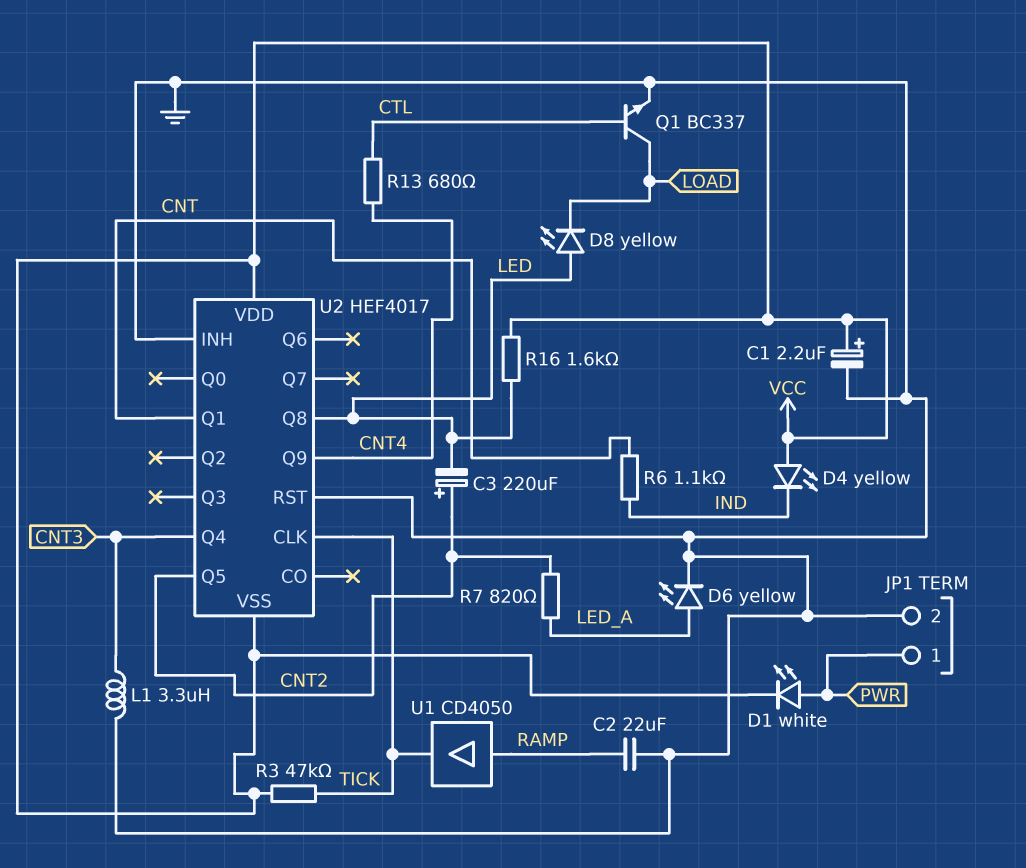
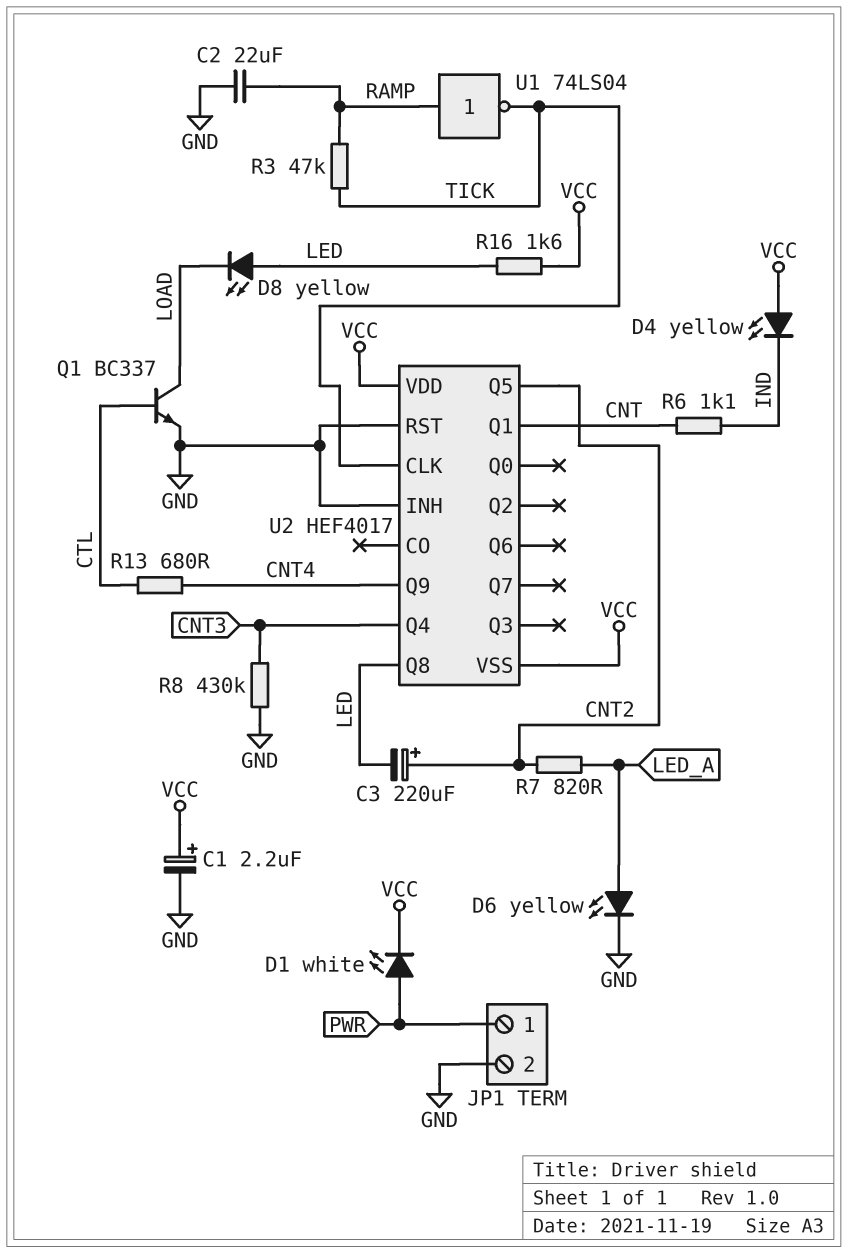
L1: 3.3uH (CNT3, GND) -> none
R3: 47k (TICK, VCC) -> 47k (RAMP, TICK)
R8: none -> 430k (CNT3, GND)
U1: buffer CD4050 (in RAMP, out TICK) -> NOT 74LS04 (in RAMP, out TICK)

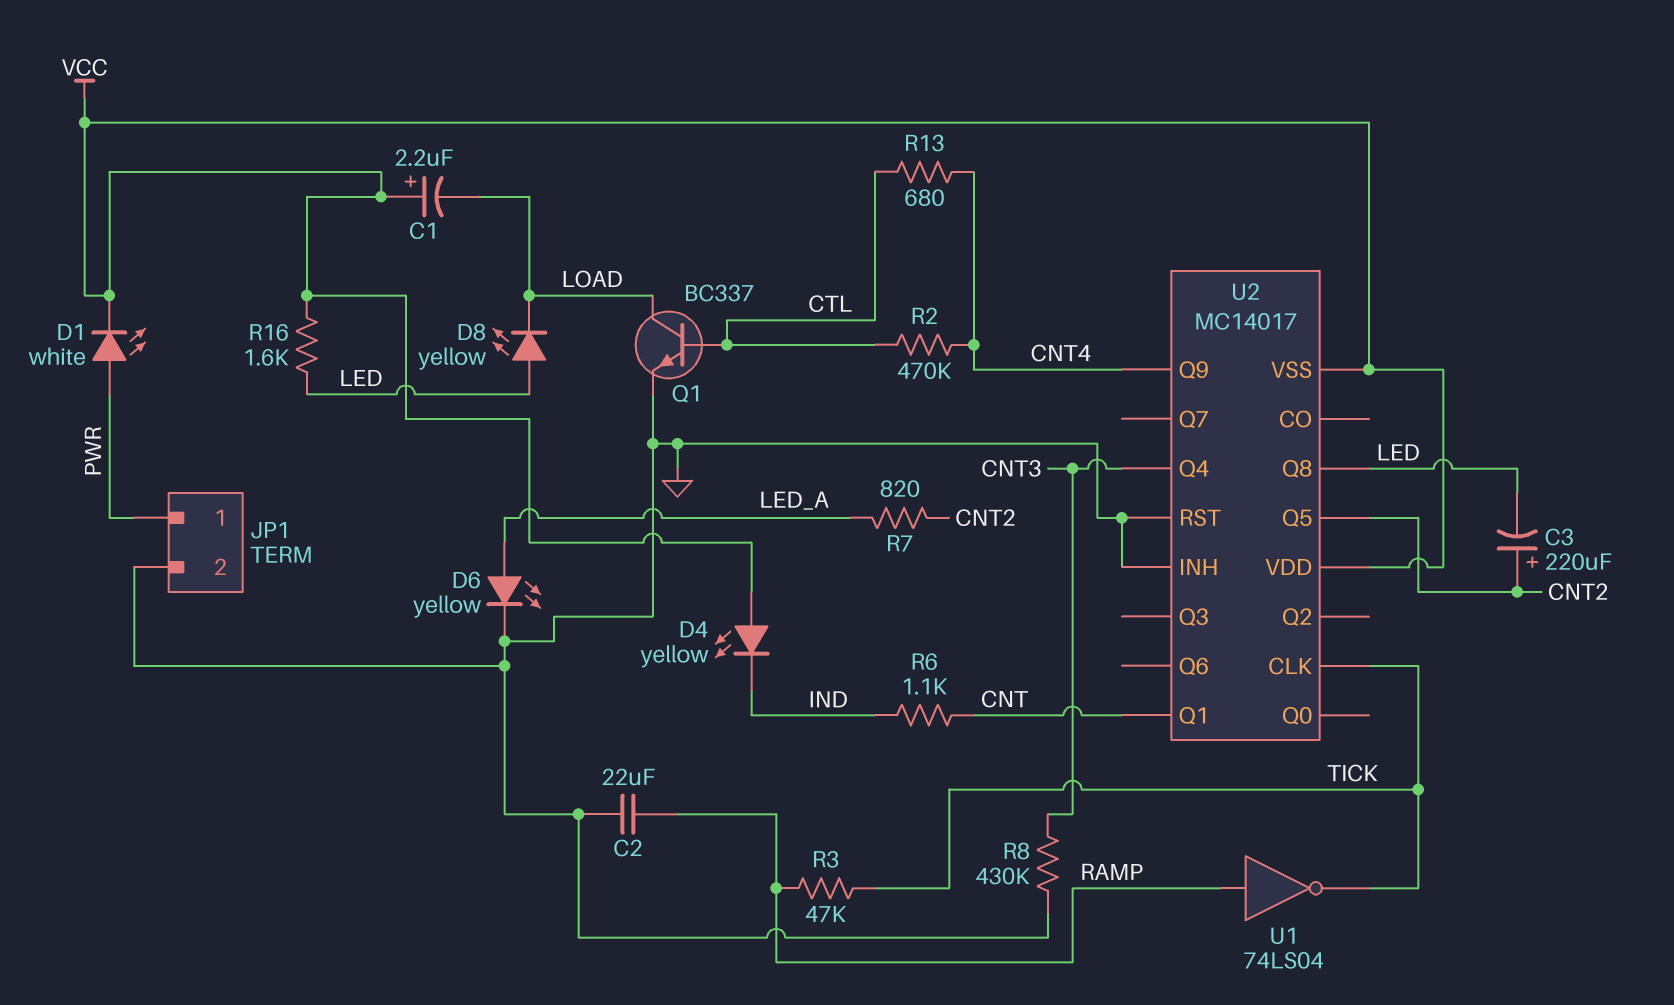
C1: 2.2uF (plus VCC, minus GND) -> 2.2uF (plus VCC, minus LOAD)
R2: none -> 470k (CNT4, CTL)
U2: HEF4017 -> MC14017

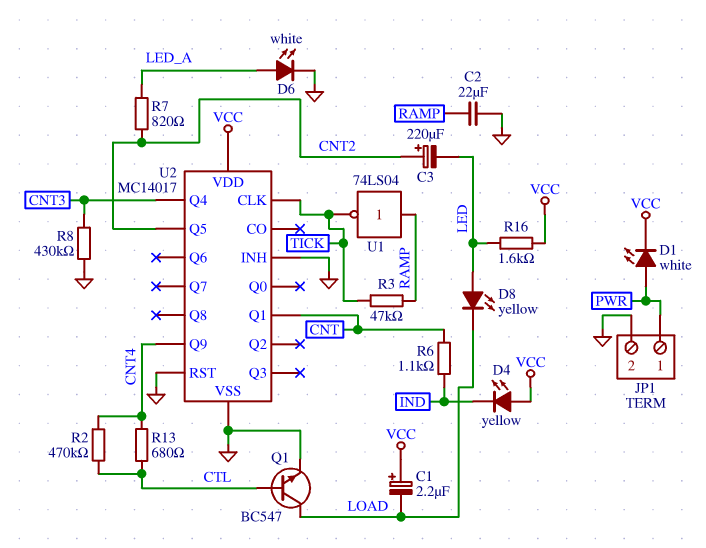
D6: LED yellow (A LED_A, K GND) -> LED white (A LED_A, K GND)
Q1: NPN BC337 (B CTL, C LOAD, E GND) -> NPN BC547 (B CTL, C LOAD, E GND)
U2 pin Q8: LED -> none
U2 pin VSS: VCC -> GND

